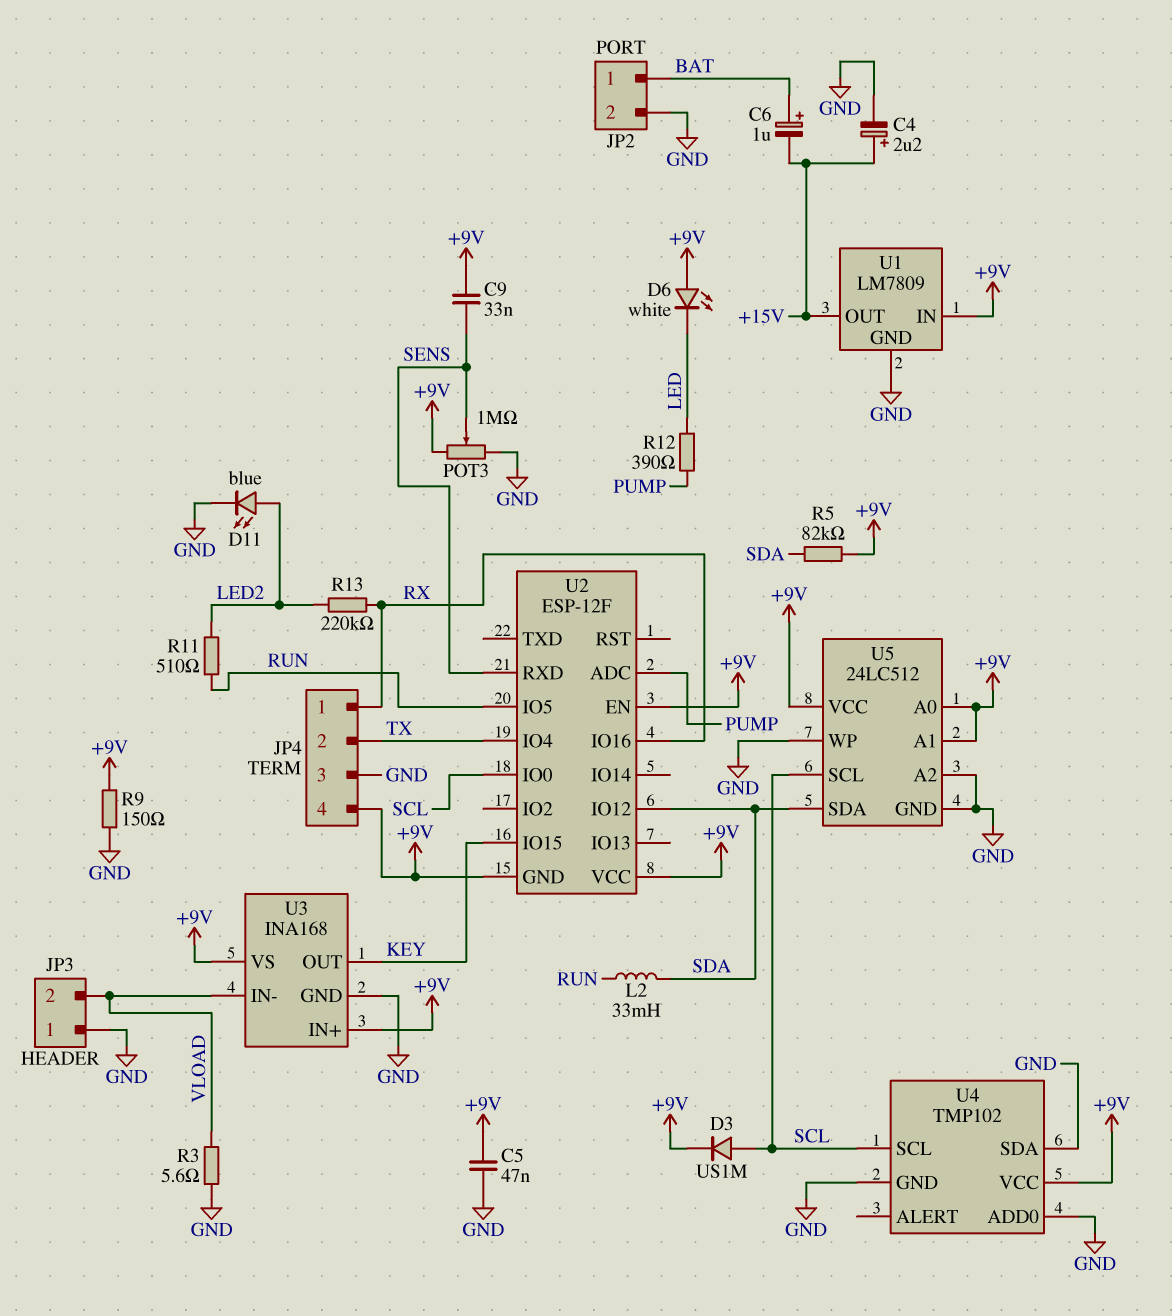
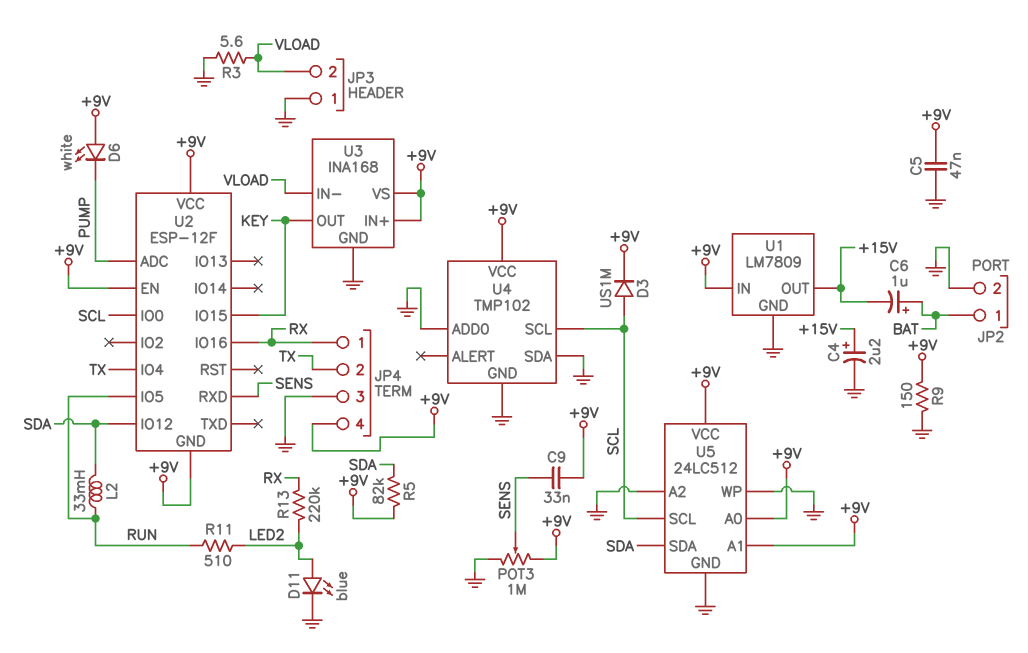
D6: LED white (A +9V, K LED) -> LED white (A +9V, K PUMP)
R12: 390 (LED, PUMP) -> none

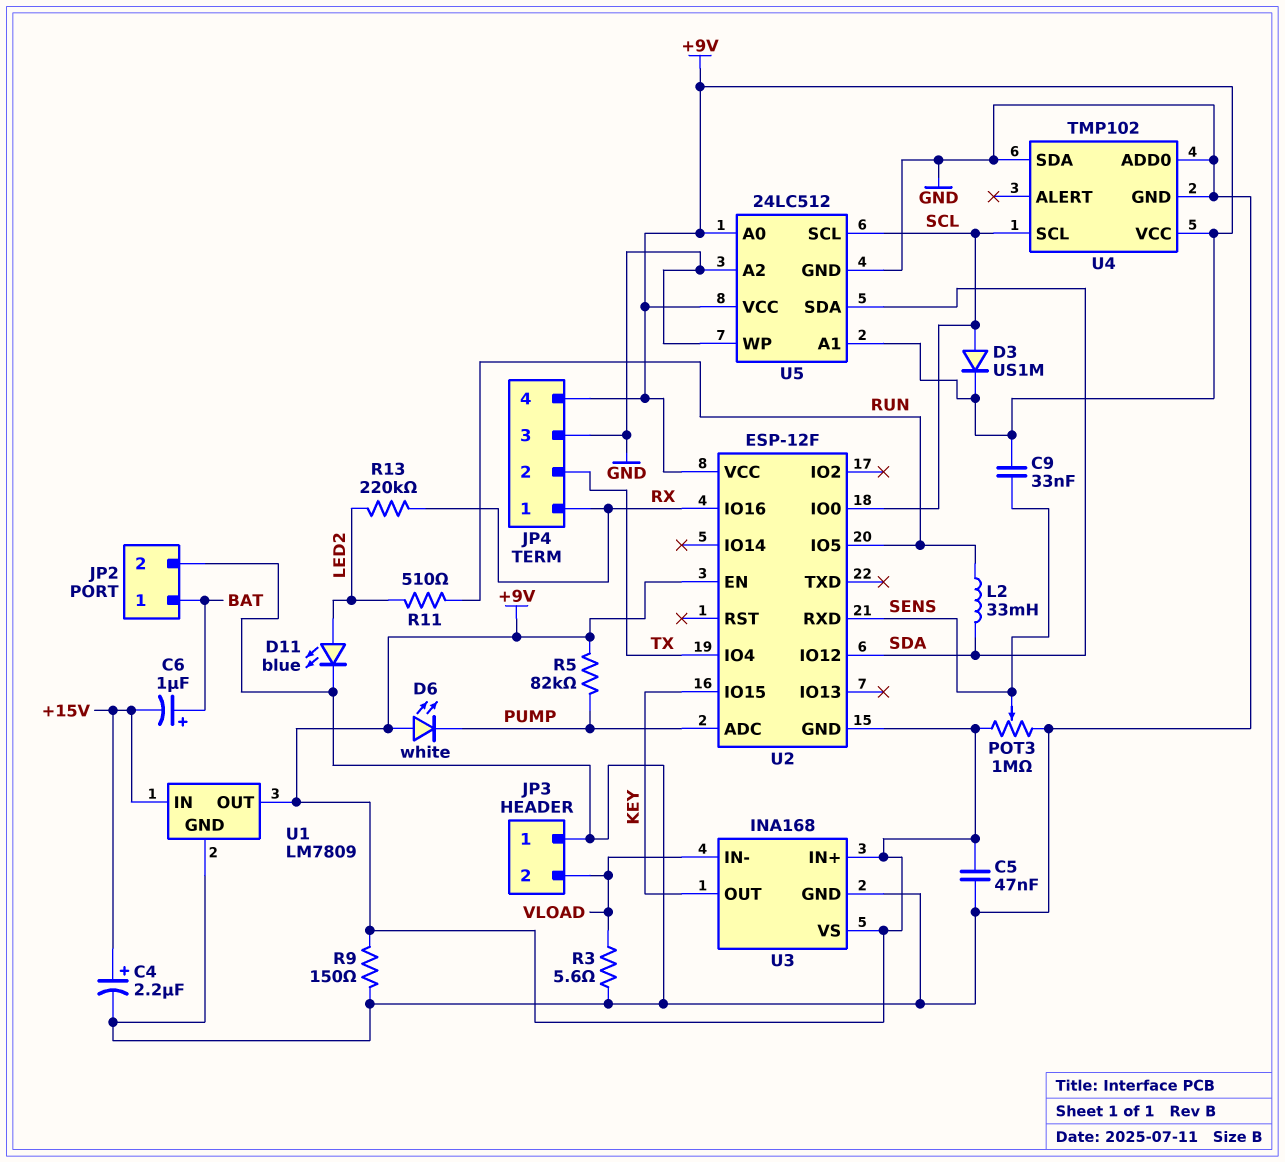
R5: 82k (+9V, SDA) -> 82k (+9V, PUMP)
U1 pin IN: +9V -> +15V
U1 pin OUT: +15V -> +9V

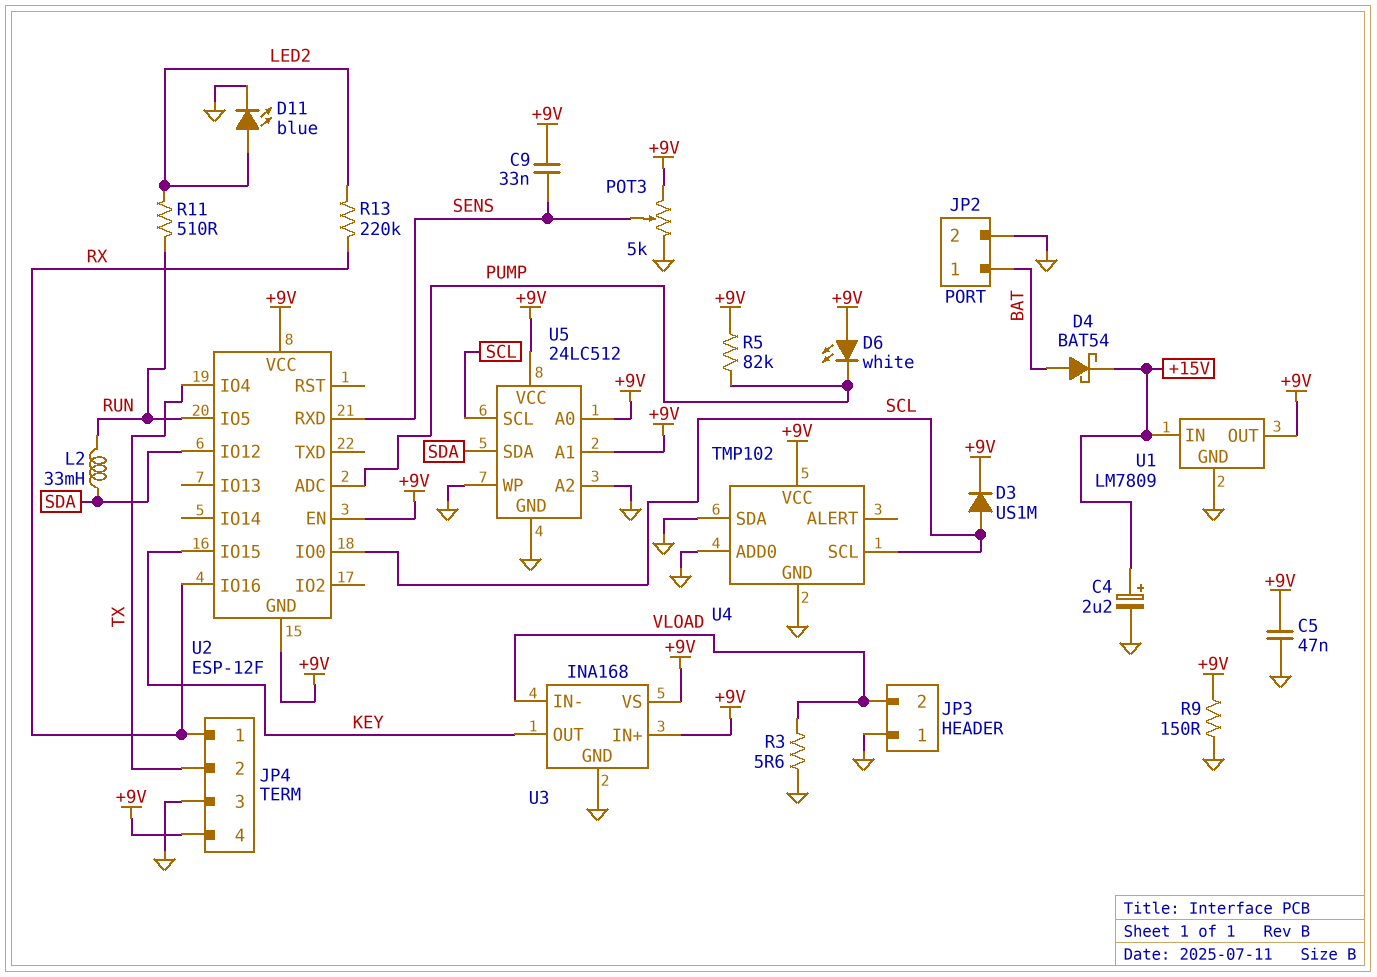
C6: 1uF (plus BAT, minus +15V) -> none
D4: none -> schottky BAT54 (A BAT, K +15V)
POT3: 1M (+9V, GND, wiper SENS) -> 5k (+9V, GND, wiper SENS)

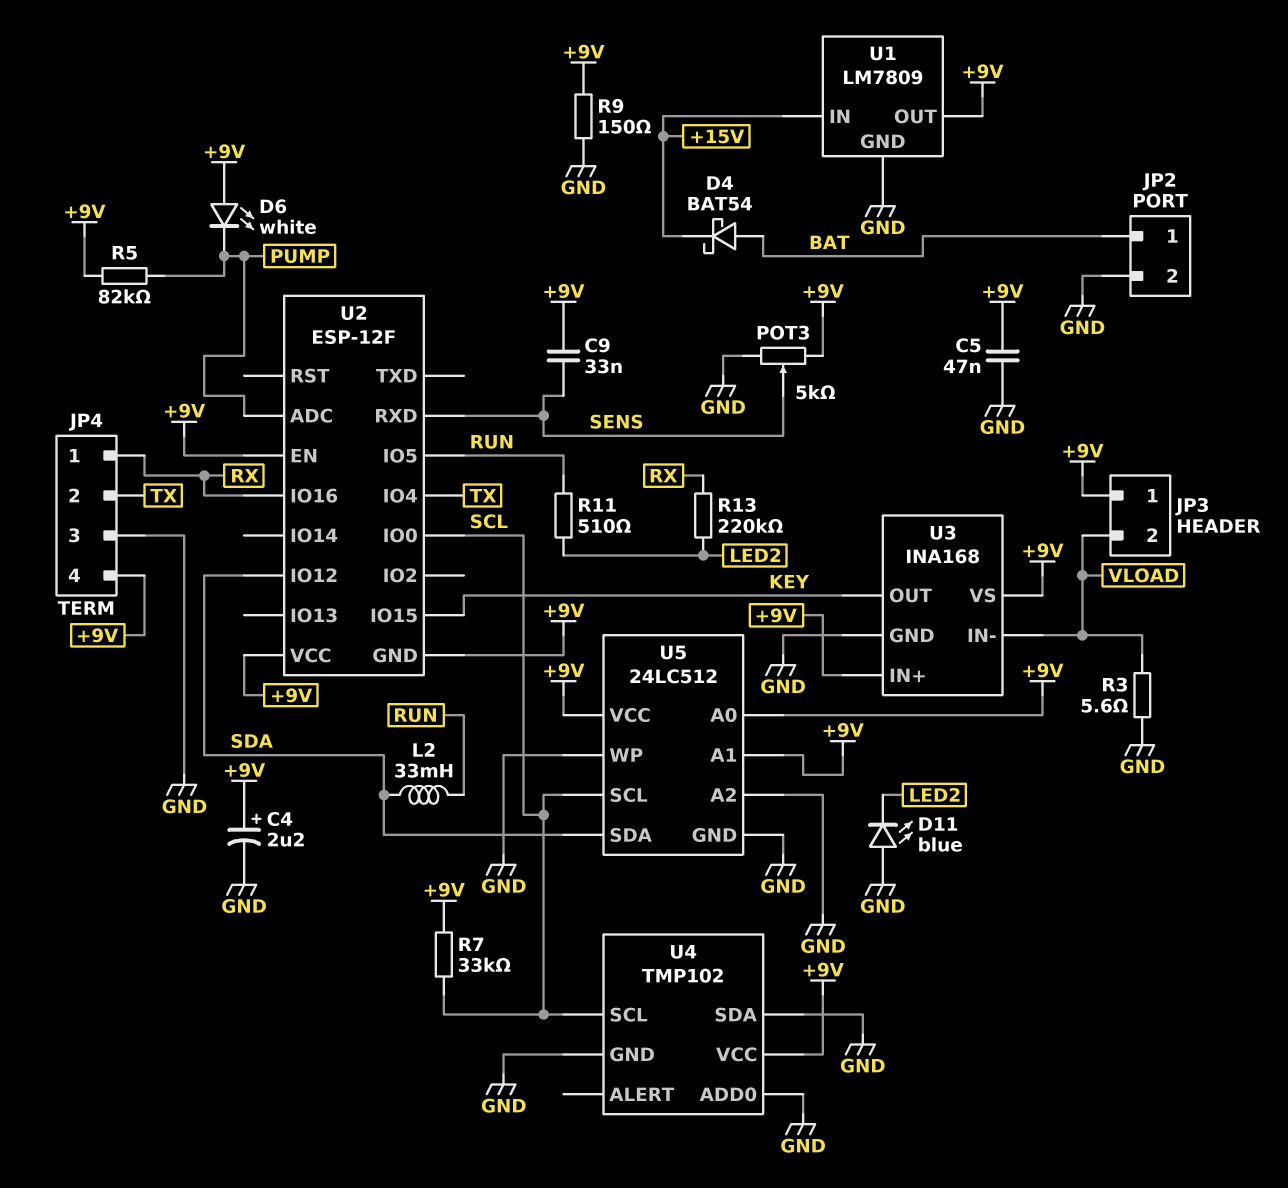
C4: 2.2uF (plus +15V, minus GND) -> 2.2uF (plus +9V, minus GND)
D3: diode US1M (A SCL, K +9V) -> none
D11: LED blue (A LED2, K GND) -> LED blue (A GND, K LED2)
JP3 pin 1: GND -> +9V
R7: none -> 33k (+9V, SCL)

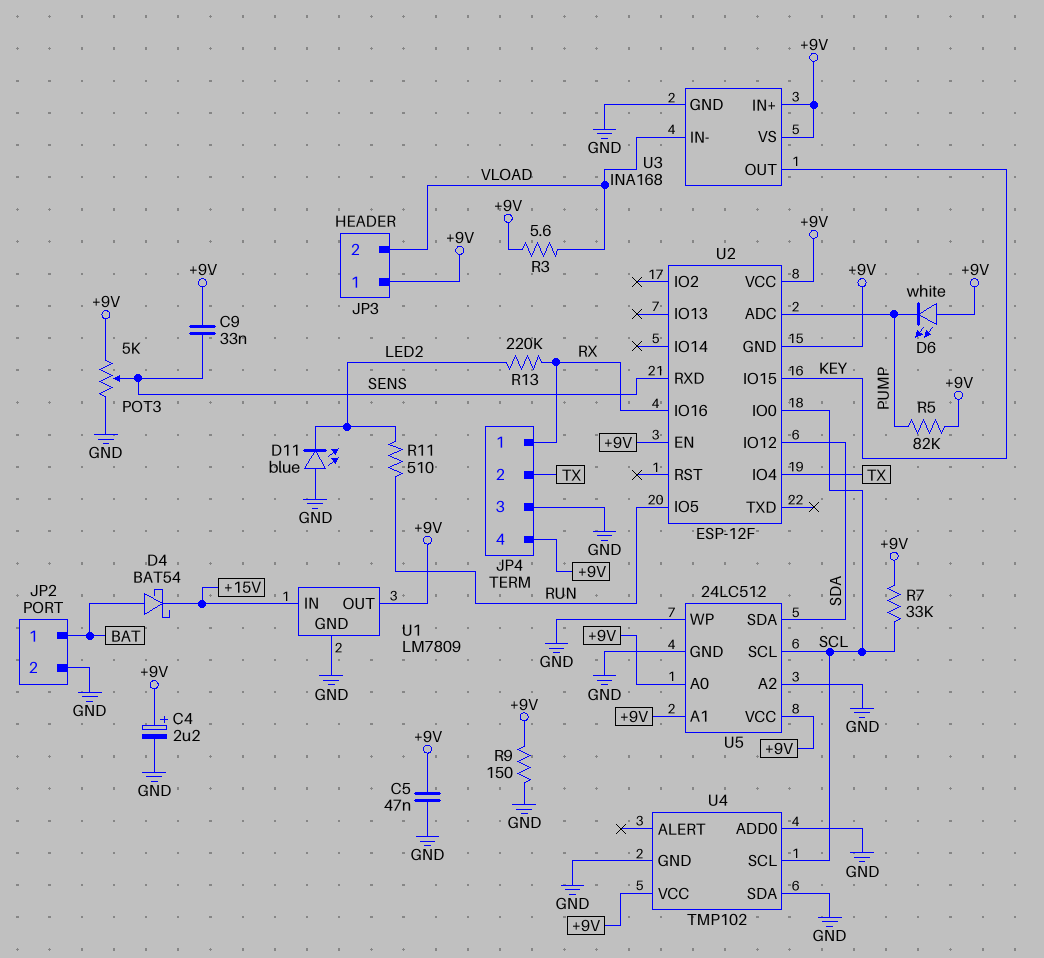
L2: 33mH (RUN, SDA) -> none
R3: 5.6 (GND, VLOAD) -> 5.6 (+9V, VLOAD)

